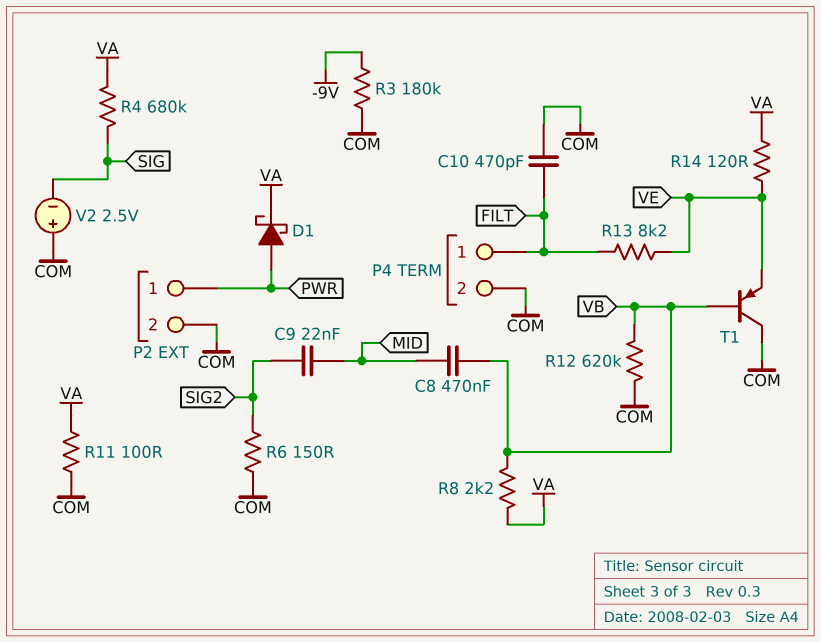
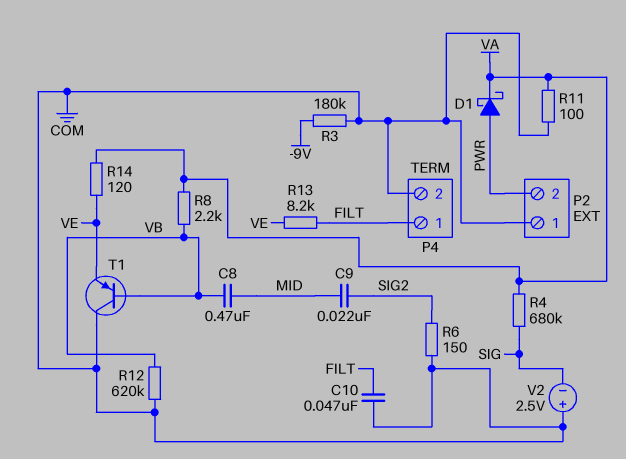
C10: 470pF (COM, FILT) -> 47nF (COM, FILT)
P2 pin 1: PWR -> COM
P2 pin 2: COM -> PWR

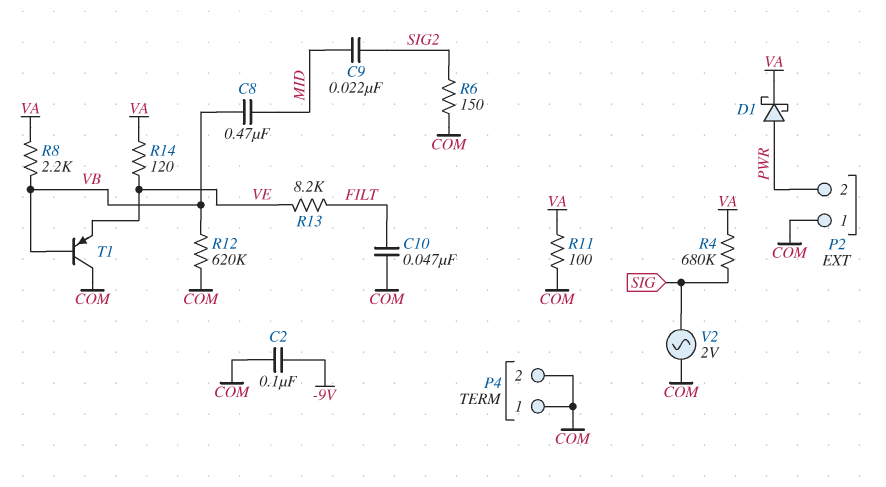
C2: none -> 100nF (-9V, COM)
P4 pin 1: FILT -> COM
R3: 180k (-9V, COM) -> none
V2: 2.5V (plus COM, minus SIG) -> AC 2V (COM, SIG)

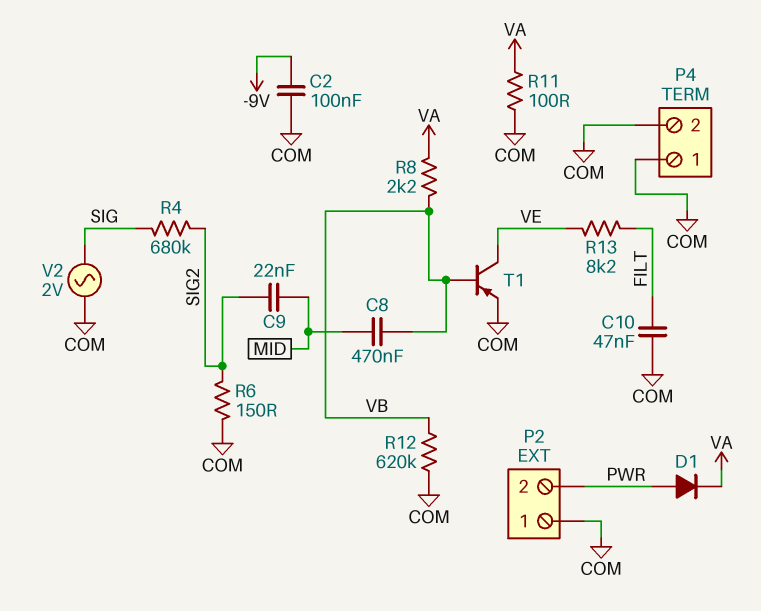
D1: schottky (A PWR, K VA) -> diode (A PWR, K VA)
R4: 680k (SIG, VA) -> 680k (SIG, SIG2)
R14: 120 (VA, VE) -> none
T1: PNP (B VB, C COM, E VE) -> PNP (B VB, C VE, E COM)

